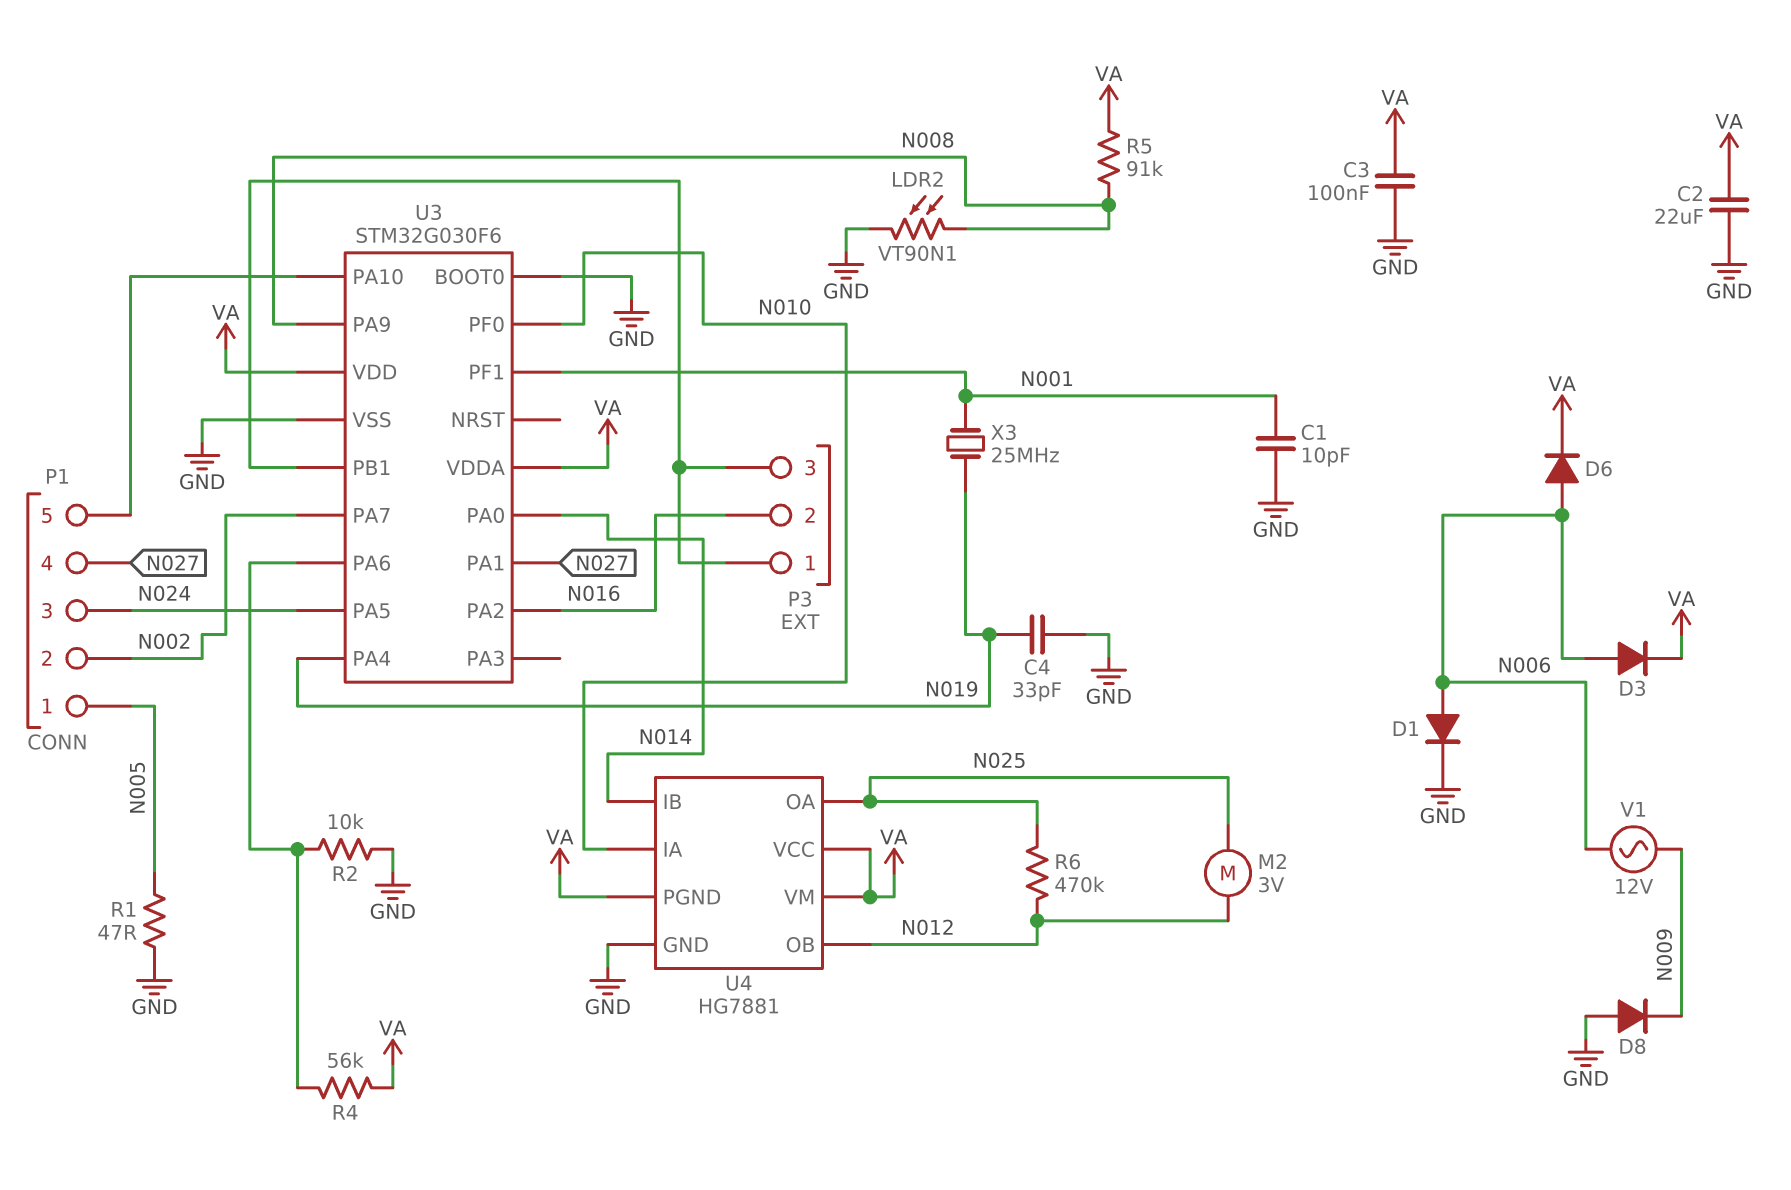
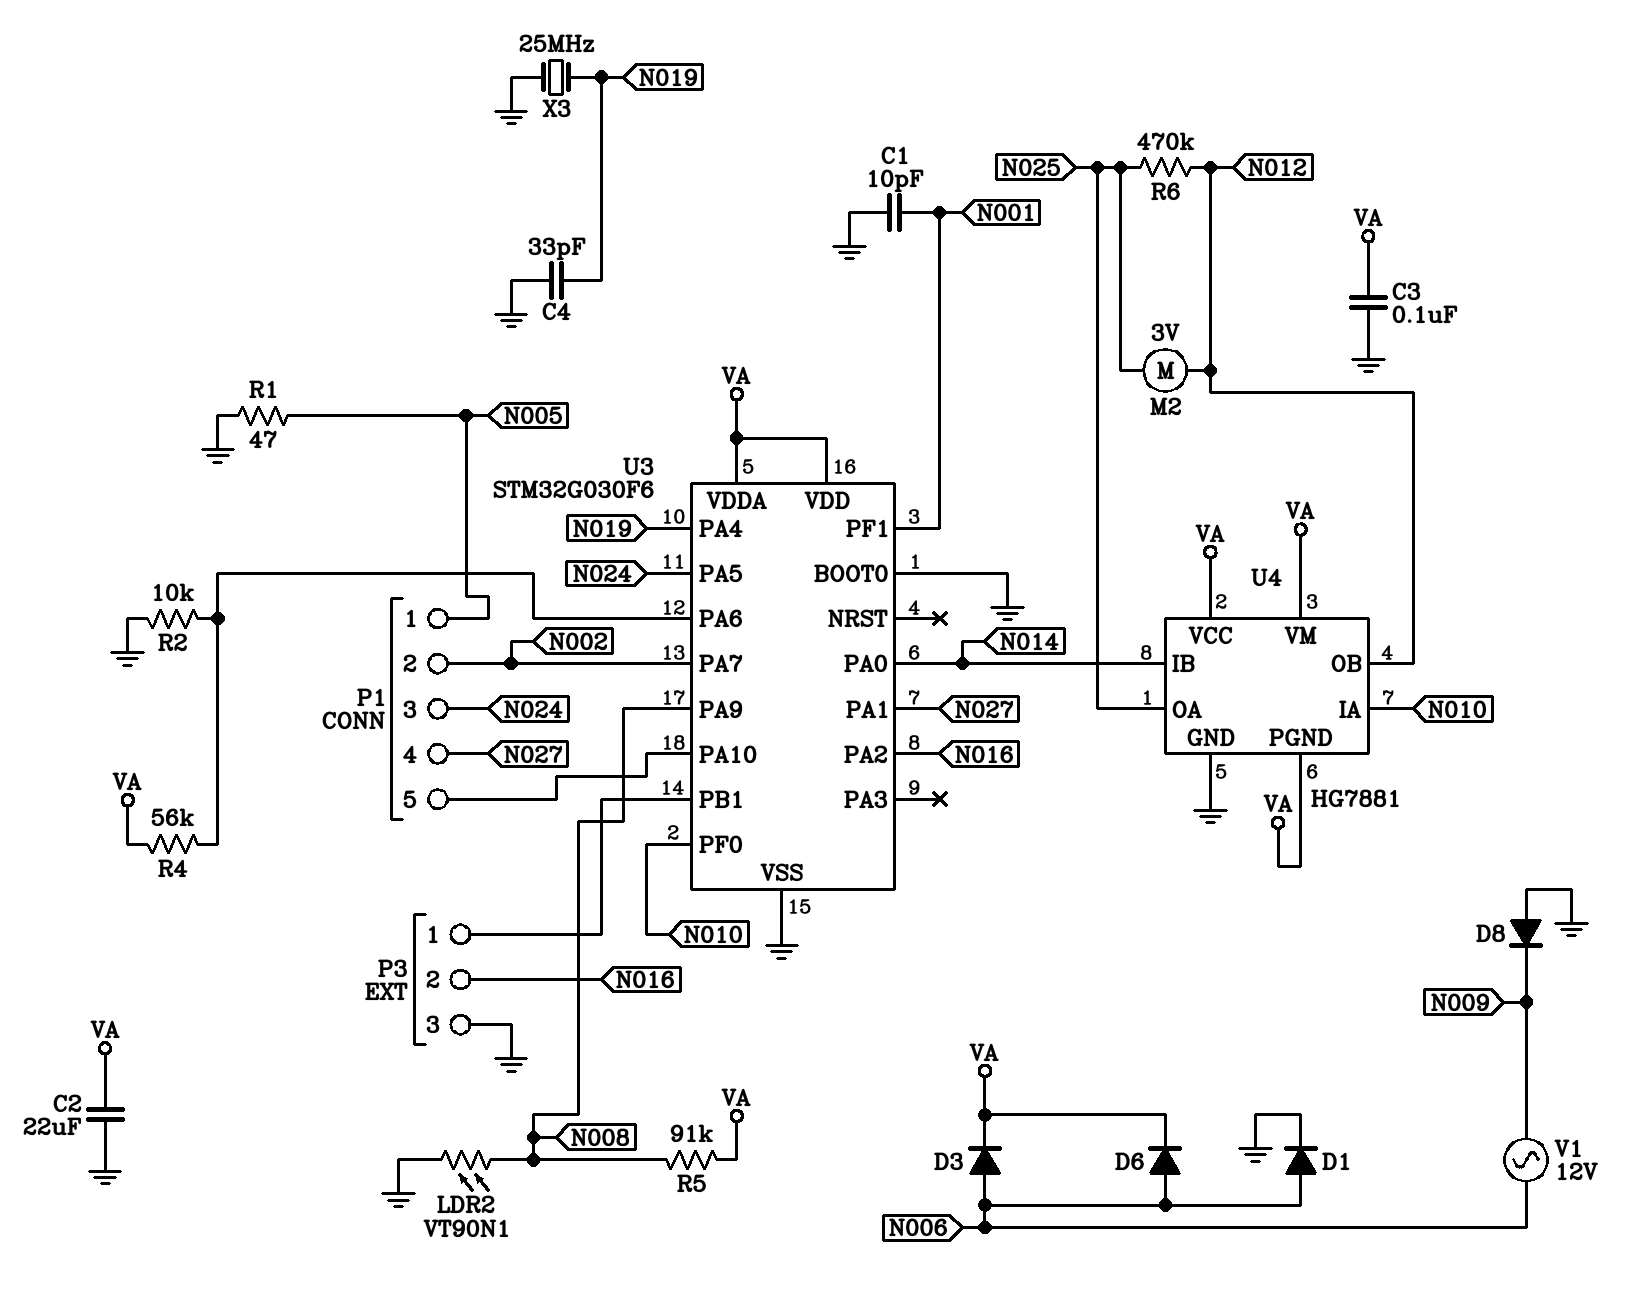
P3 pin 3: P3/1 -> GND
X3: 25MHz (N001, N019) -> 25MHz (GND, N019)

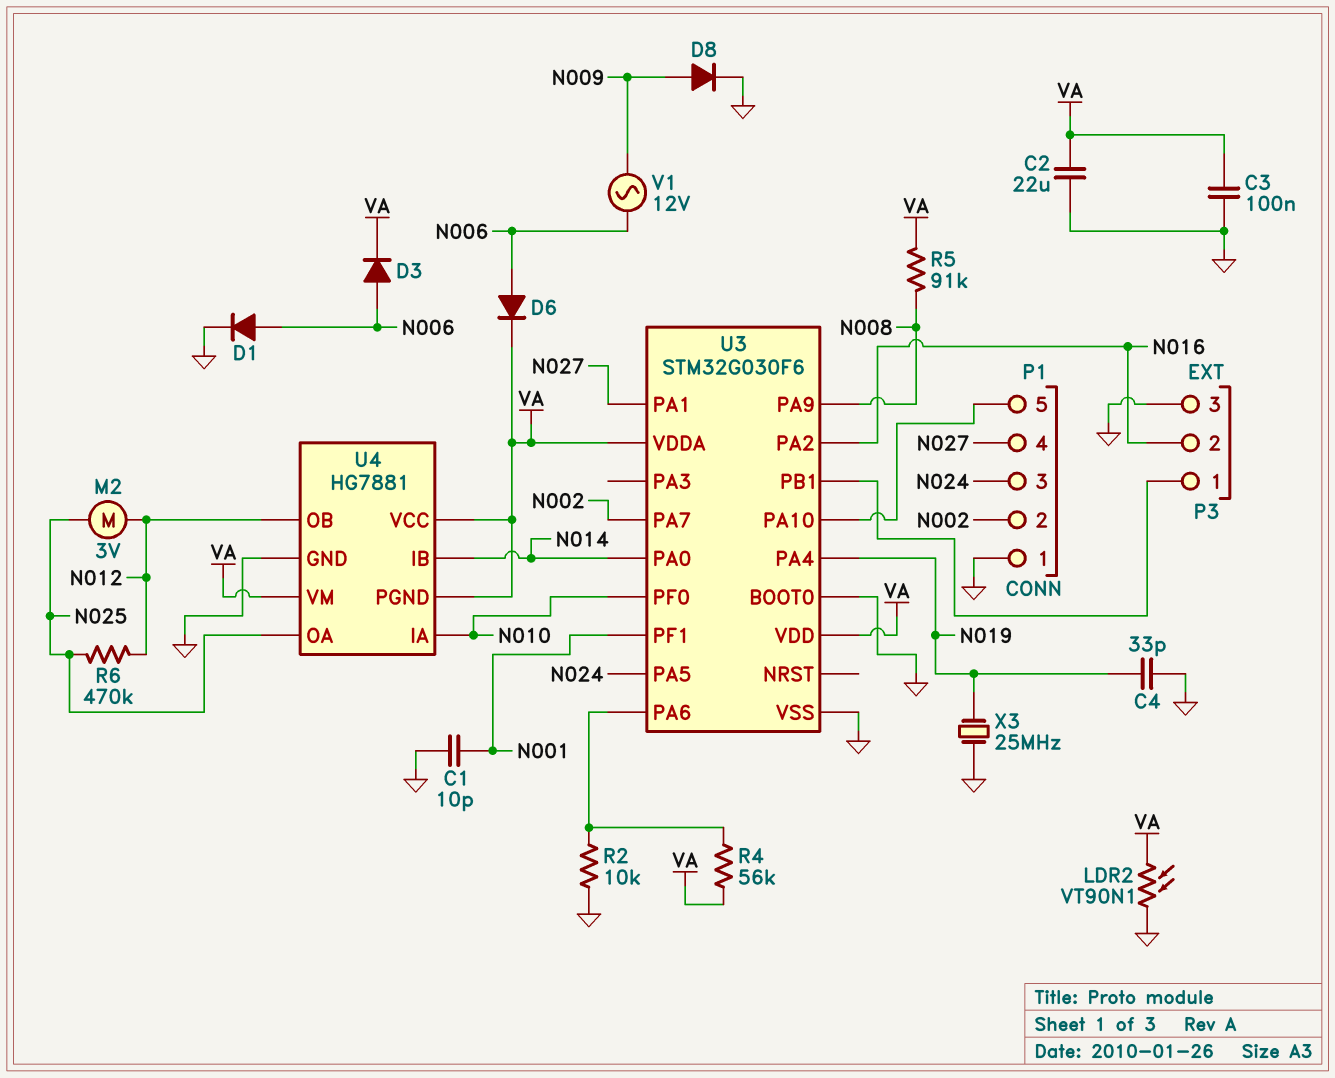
D8: diode (A GND, K N009) -> diode (A N009, K GND)
LDR2: VT90N1 (GND, N008) -> VT90N1 (GND, VA)
P1 pin 1: N005 -> GND
R1: 47 (GND, N005) -> none

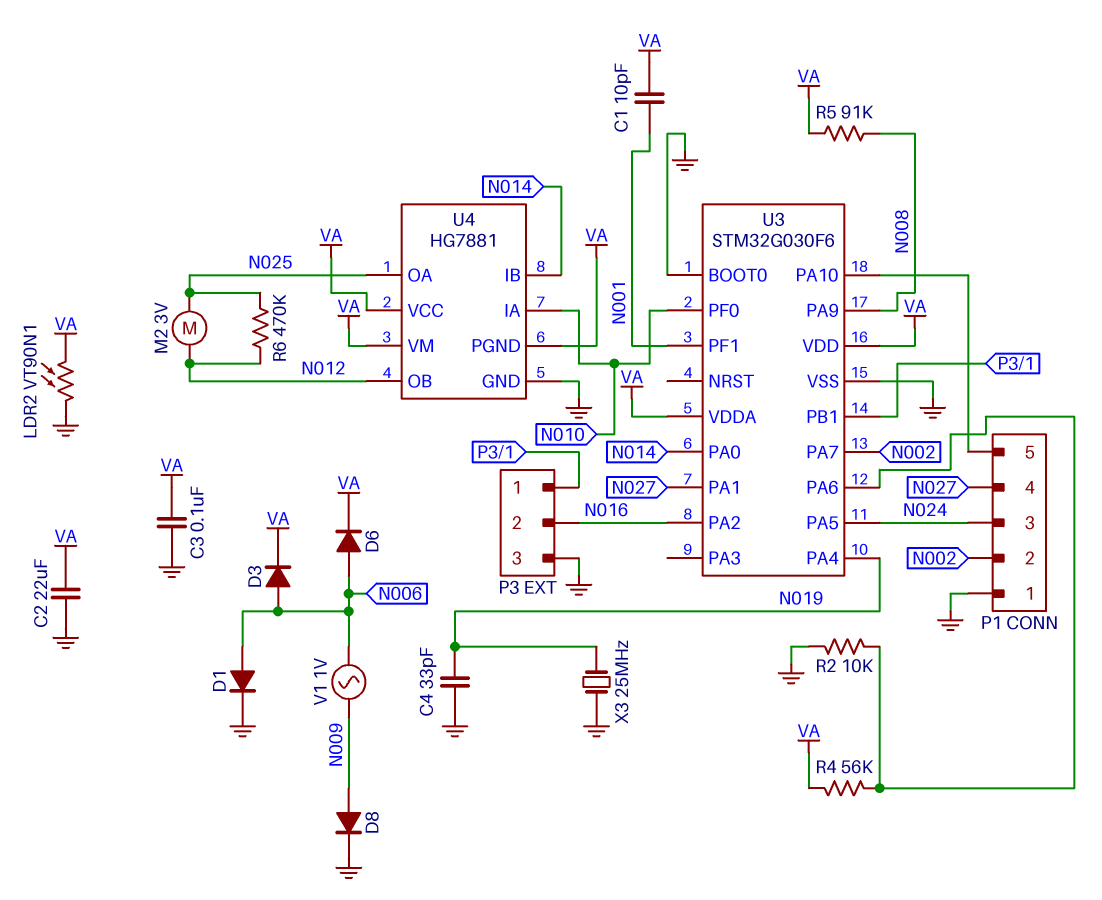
C1: 10pF (GND, N001) -> 10pF (N001, VA)
V1: AC 12V (N006, N009) -> AC 1V (N006, N009)

